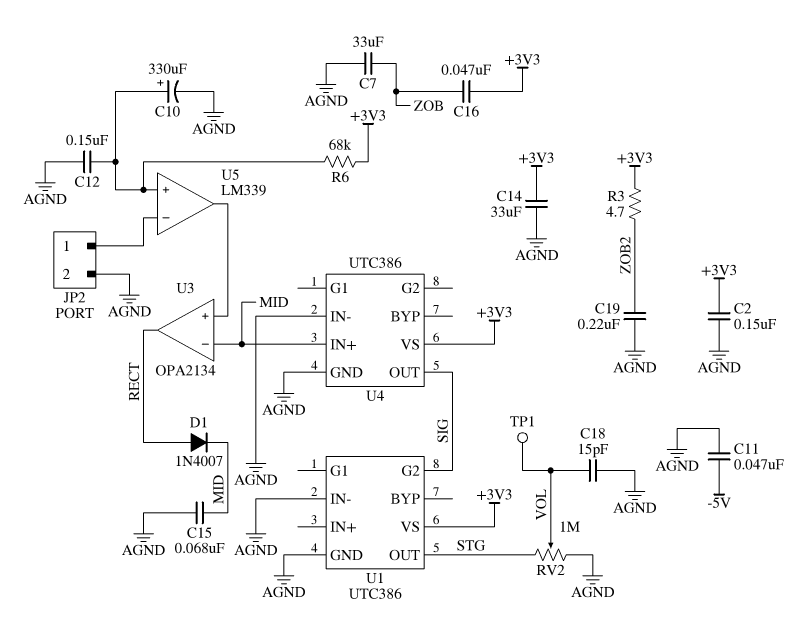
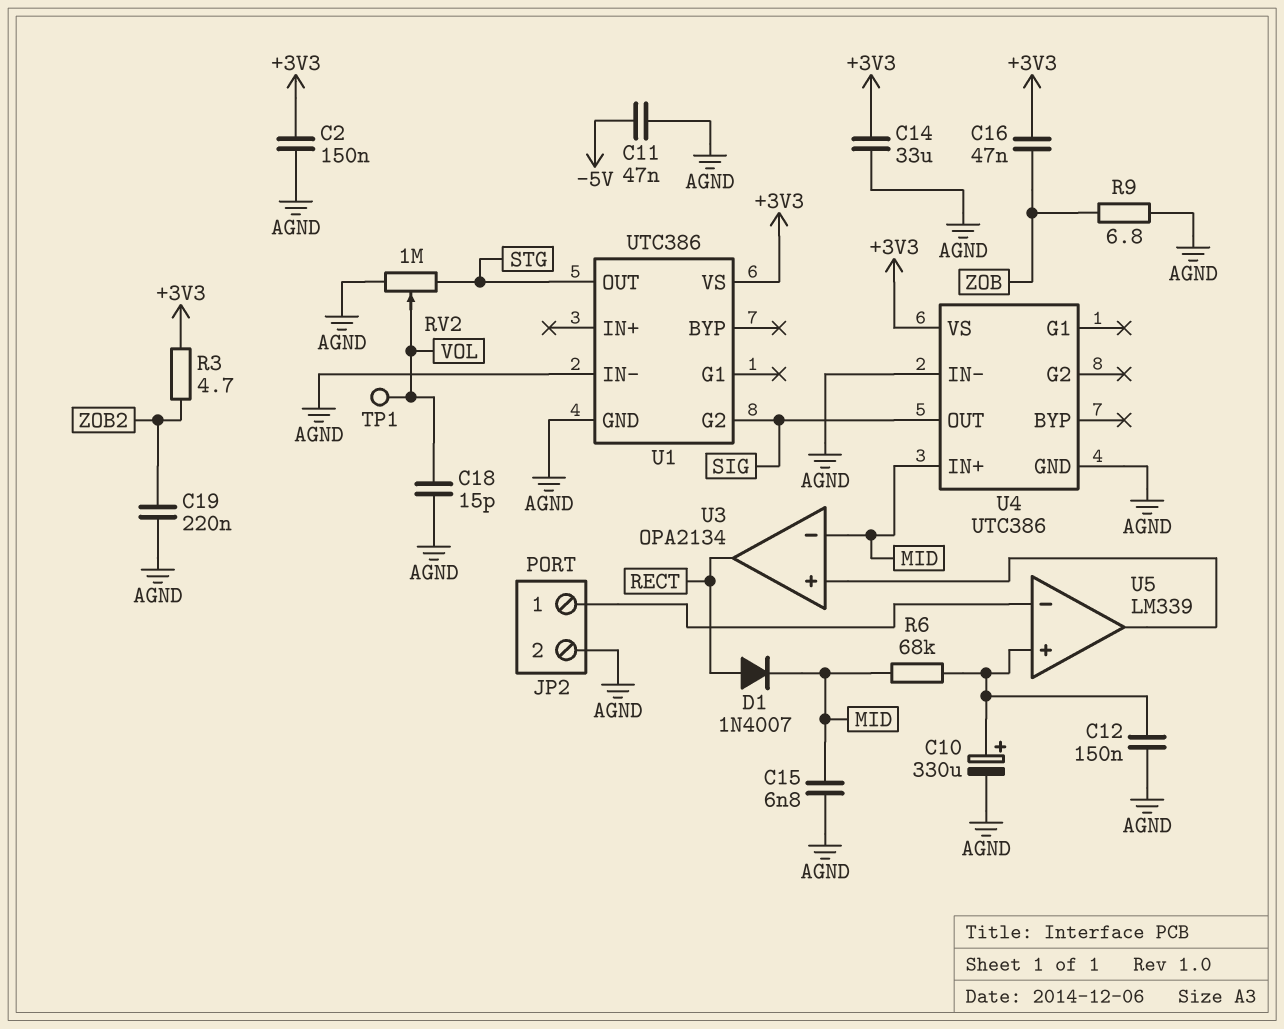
C7: 33uF (AGND, ZOB) -> none
C15: 68nF (AGND, MID) -> 6.8nF (AGND, MID)
R6: 68k (+3V3, U5/in+) -> 68k (MID, U5/in+)
R9: none -> 6.8 (AGND, ZOB)

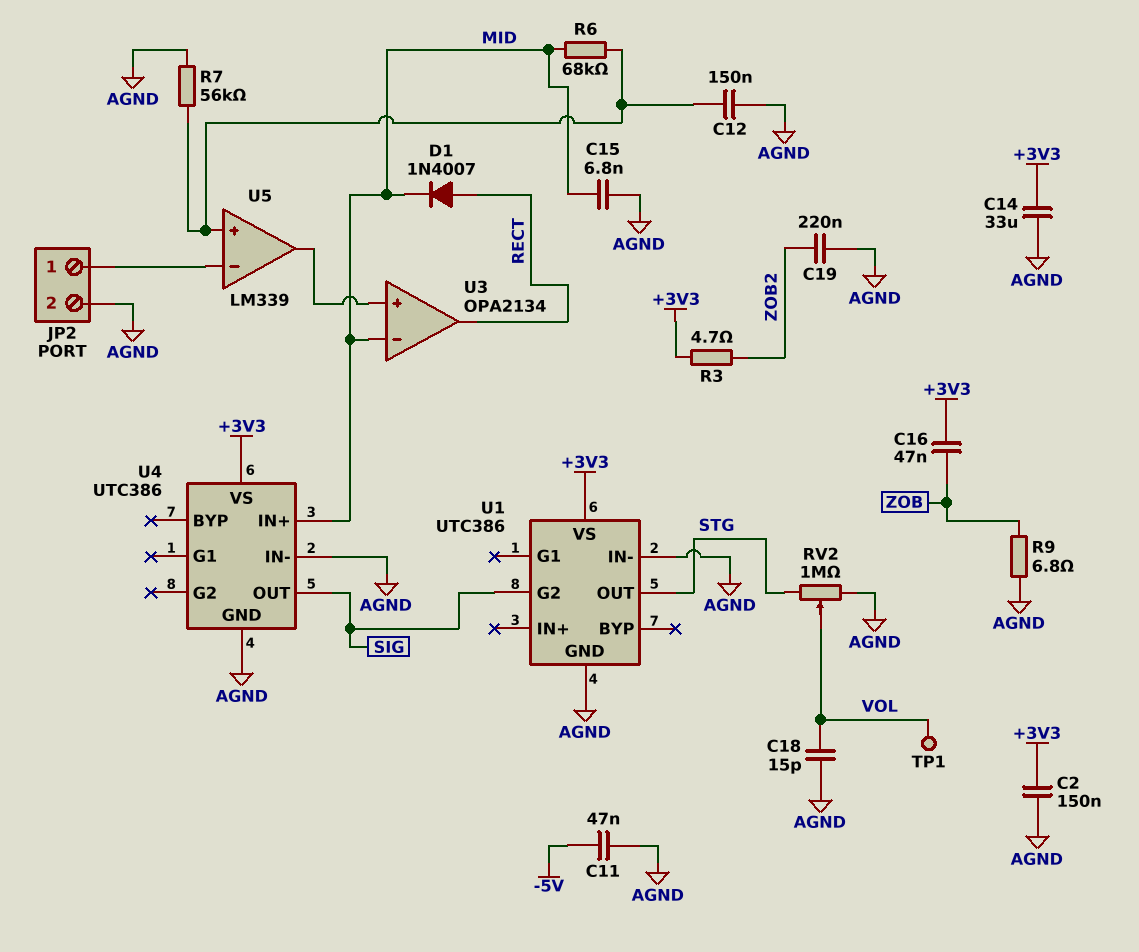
C10: 330uF (plus U5/in+, minus AGND) -> none
R7: none -> 56k (AGND, U5/in+)

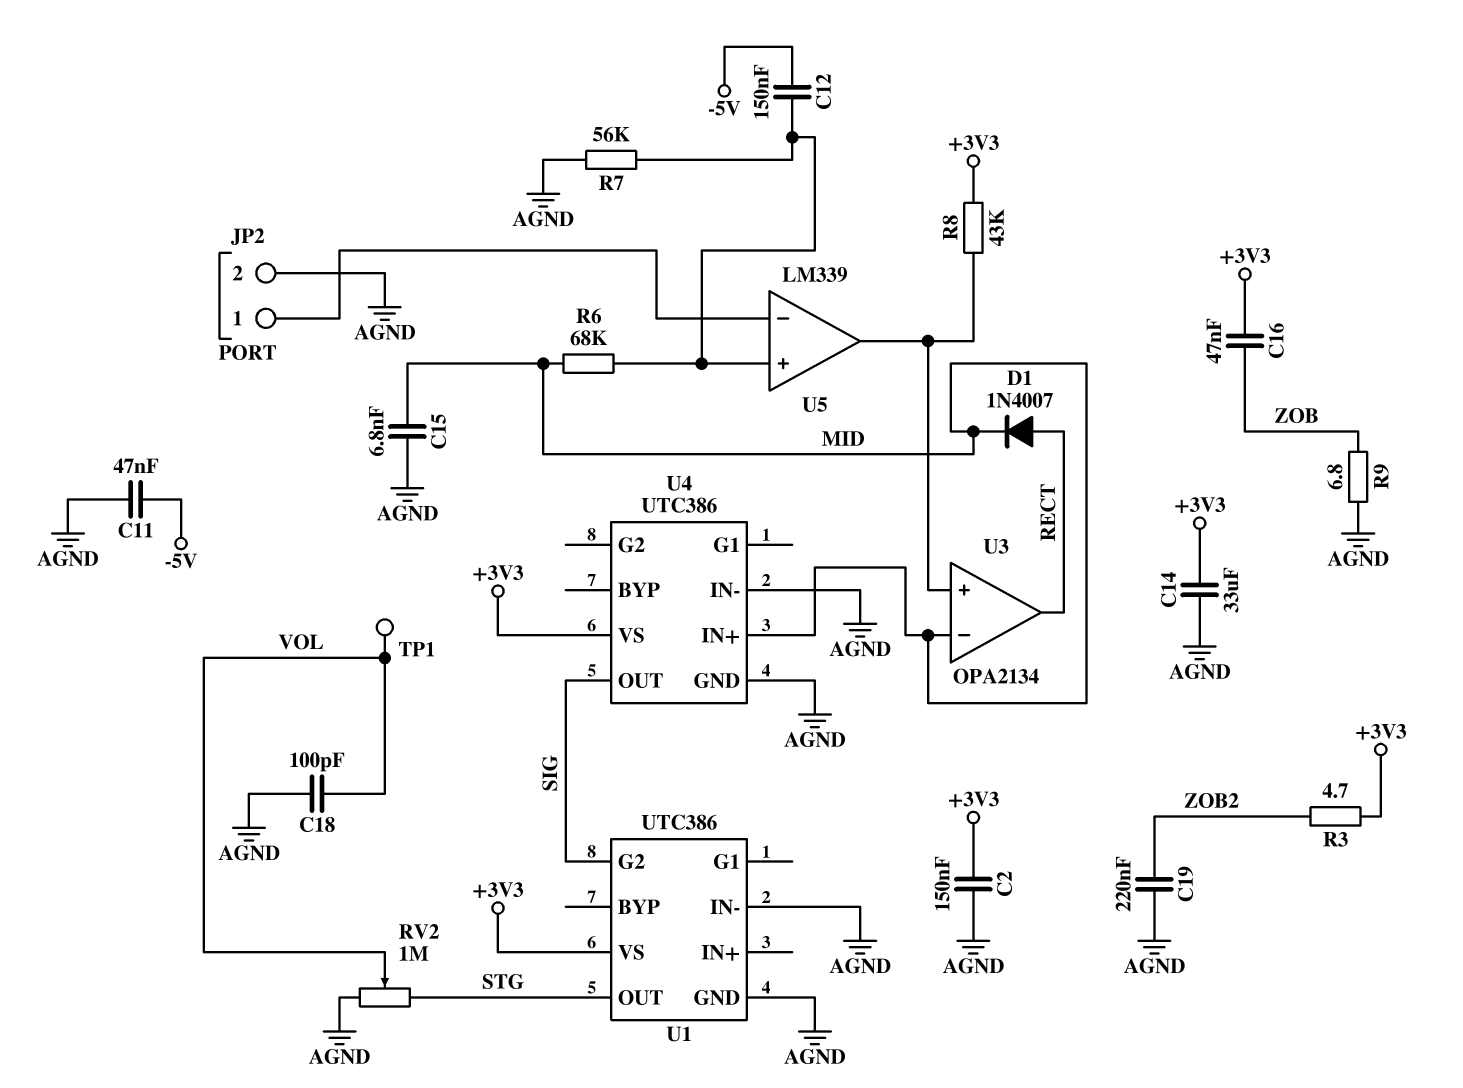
C12: 150nF (AGND, U5/in+) -> 150nF (-5V, U5/in+)
C18: 15pF (AGND, VOL) -> 100pF (AGND, VOL)
R8: none -> 43k (+3V3, U3/in+)

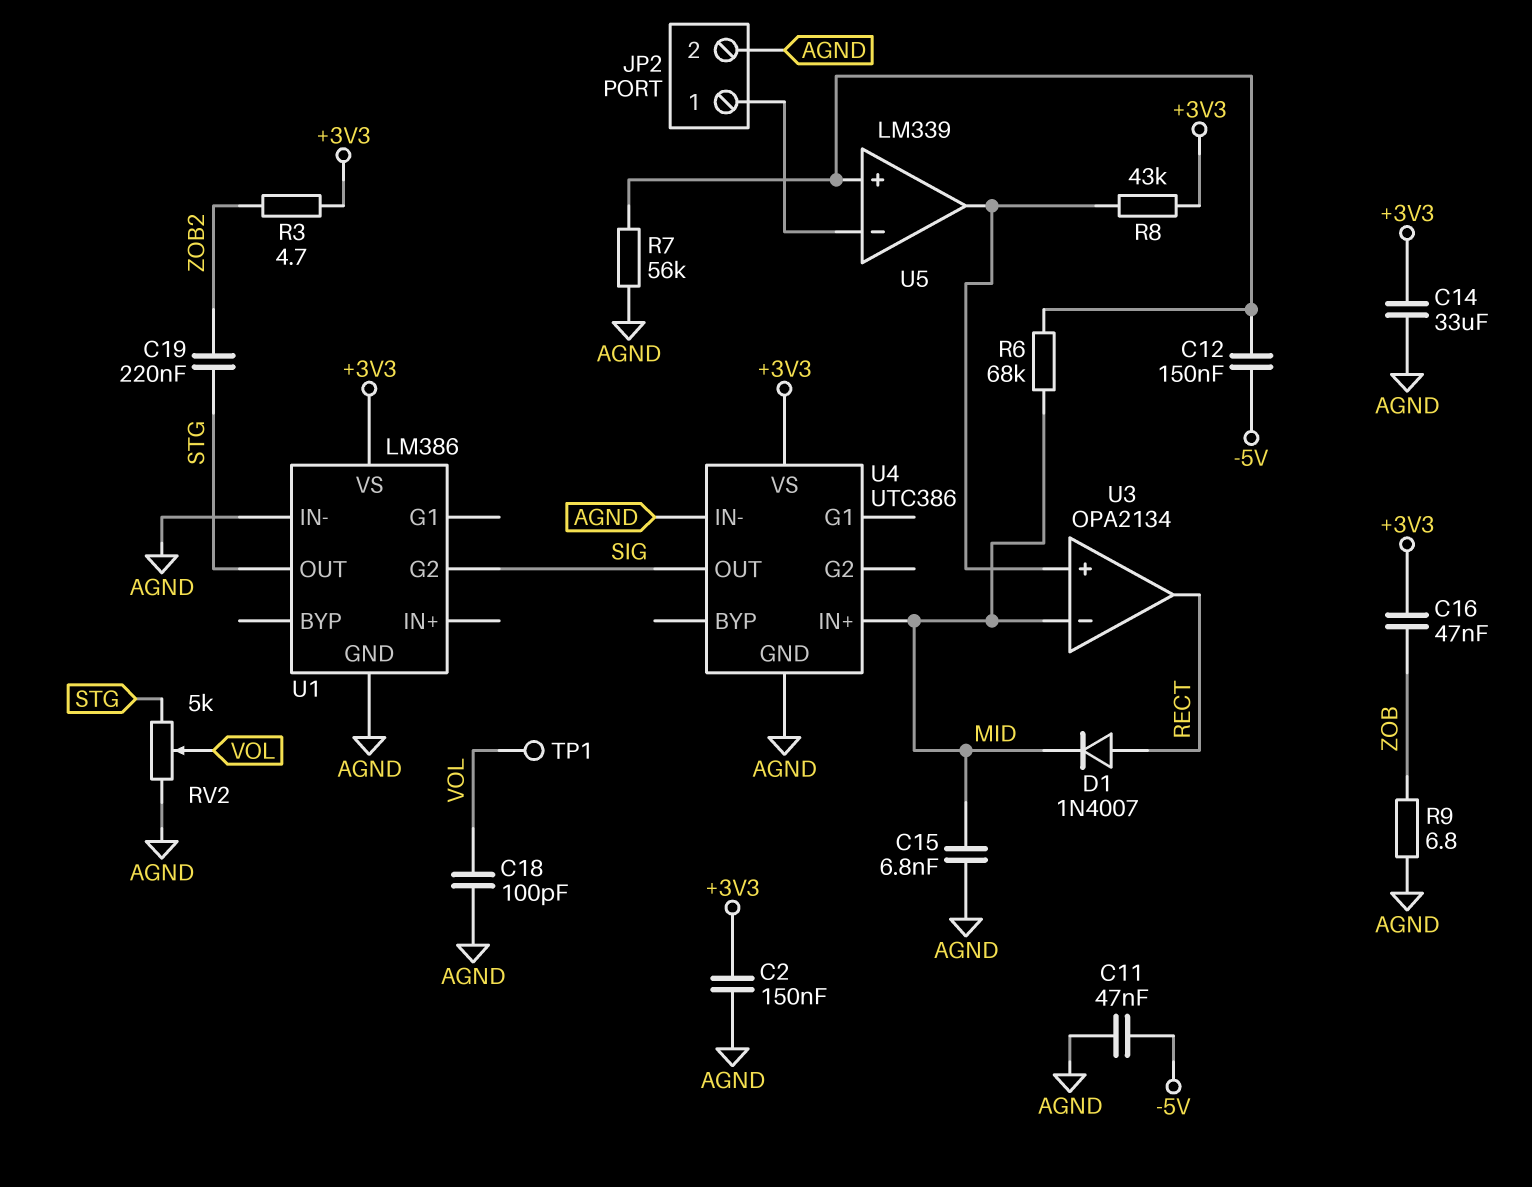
C19: 220nF (AGND, ZOB2) -> 220nF (STG, ZOB2)
RV2: 1M (AGND, STG, wiper VOL) -> 5k (AGND, STG, wiper VOL)
U1: UTC386 -> LM386

